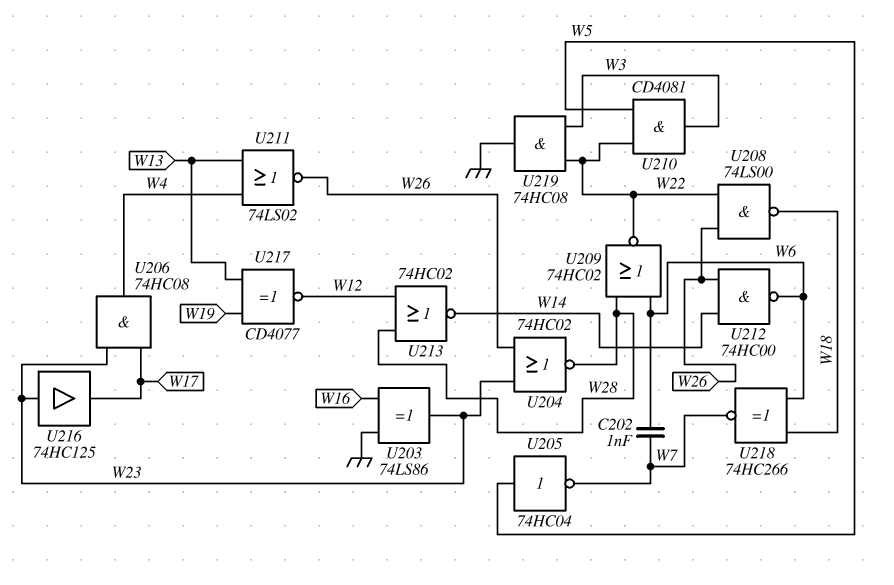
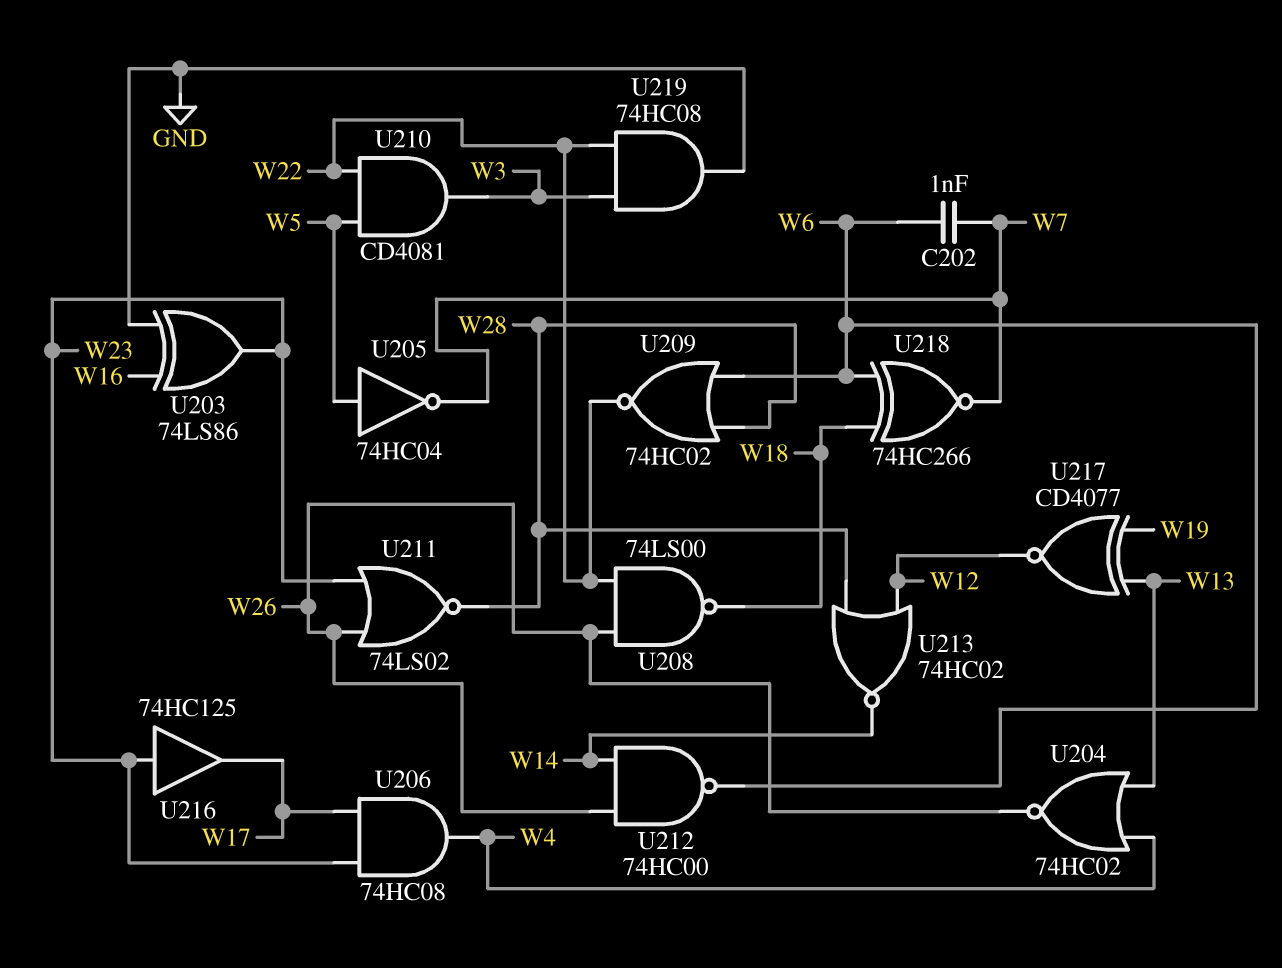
U204: NOR 74HC02 (in W23, in W26, out W28) -> NOR 74HC02 (in W4, in W13, out W26)
U211: NOR 74LS02 (in W4, in W13, out W26) -> NOR 74LS02 (in W23, in W26, out W28)

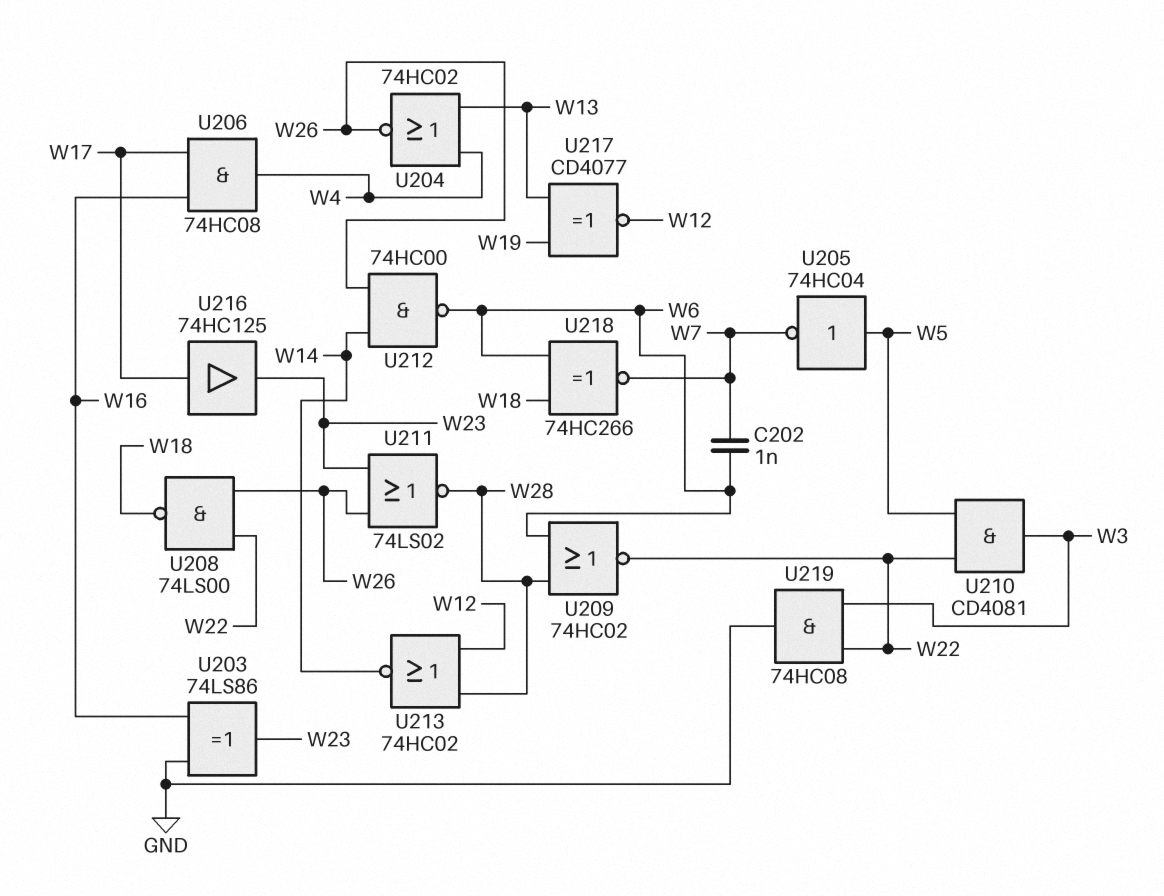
U206: AND 74HC08 (in W17, in W23, out W4) -> AND 74HC08 (in W16, in W17, out W4)
U216: buffer 74HC125 (in W23, out W17) -> buffer 74HC125 (in W17, out W23)

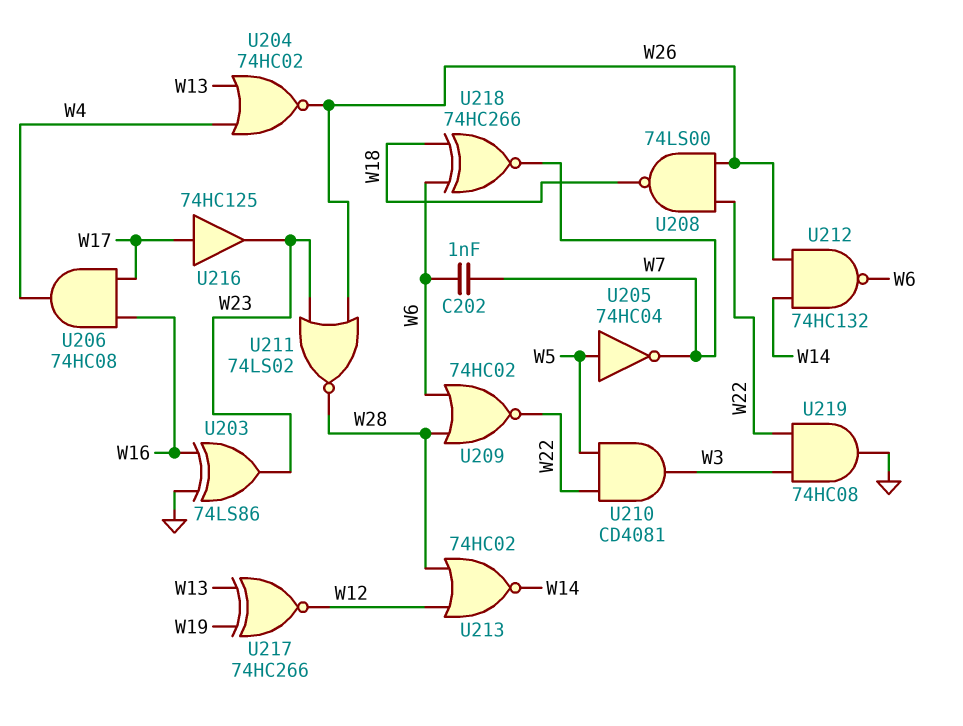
U212: NAND 74HC00 (in W14, in W26, out W6) -> NAND 74HC132 (in W14, in W26, out W6)
U217: XNOR CD4077 (in W13, in W19, out W12) -> XNOR 74HC266 (in W13, in W19, out W12)

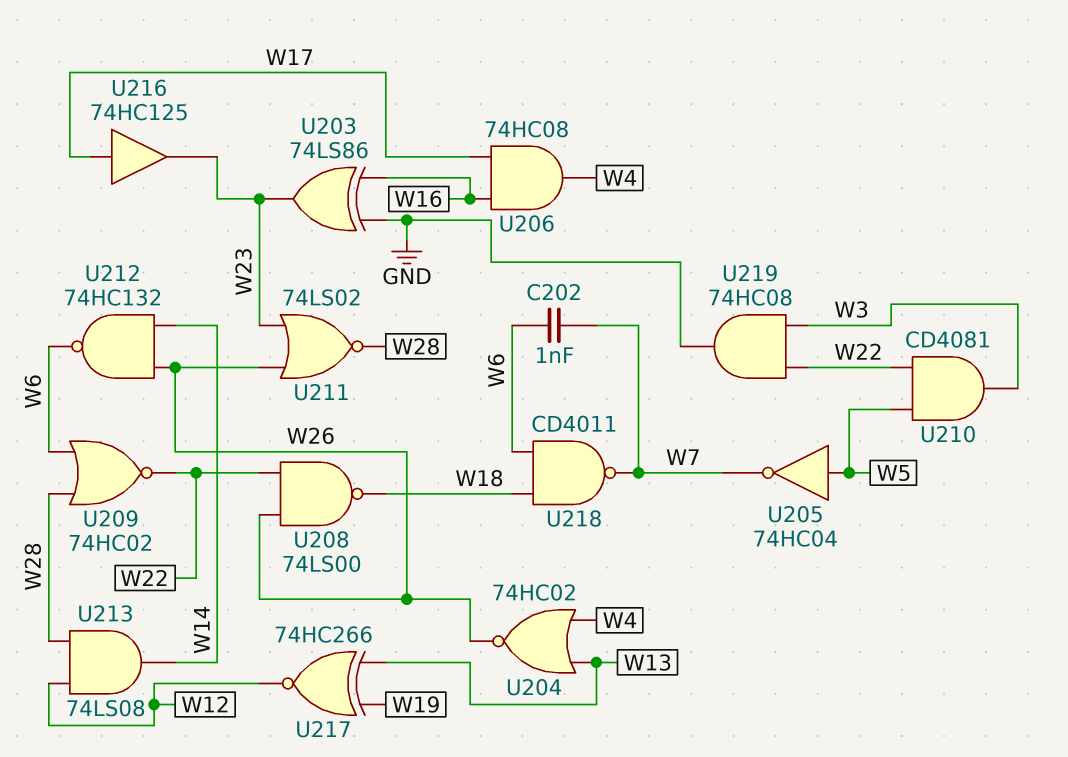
U213: NOR 74HC02 (in W12, in W28, out W14) -> AND 74LS08 (in W12, in W28, out W14)
U218: XNOR 74HC266 (in W6, in W18, out W7) -> NAND CD4011 (in W6, in W18, out W7)

